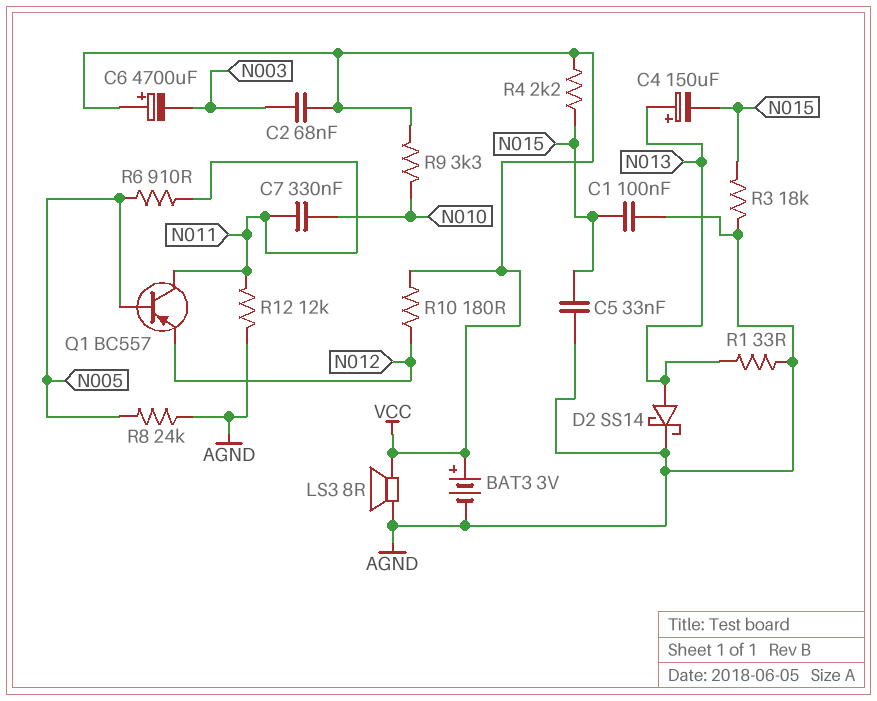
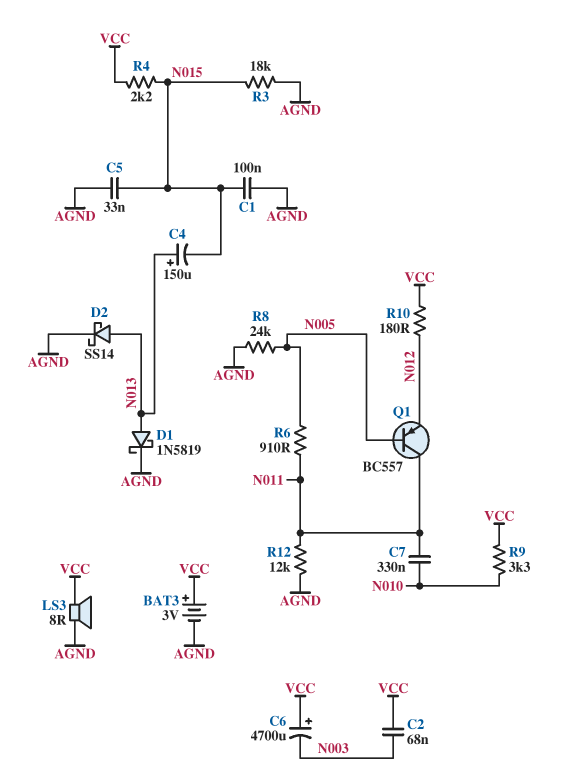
D1: none -> schottky 1N5819 (A N013, K AGND)
R1: 33 (AGND, N013) -> none

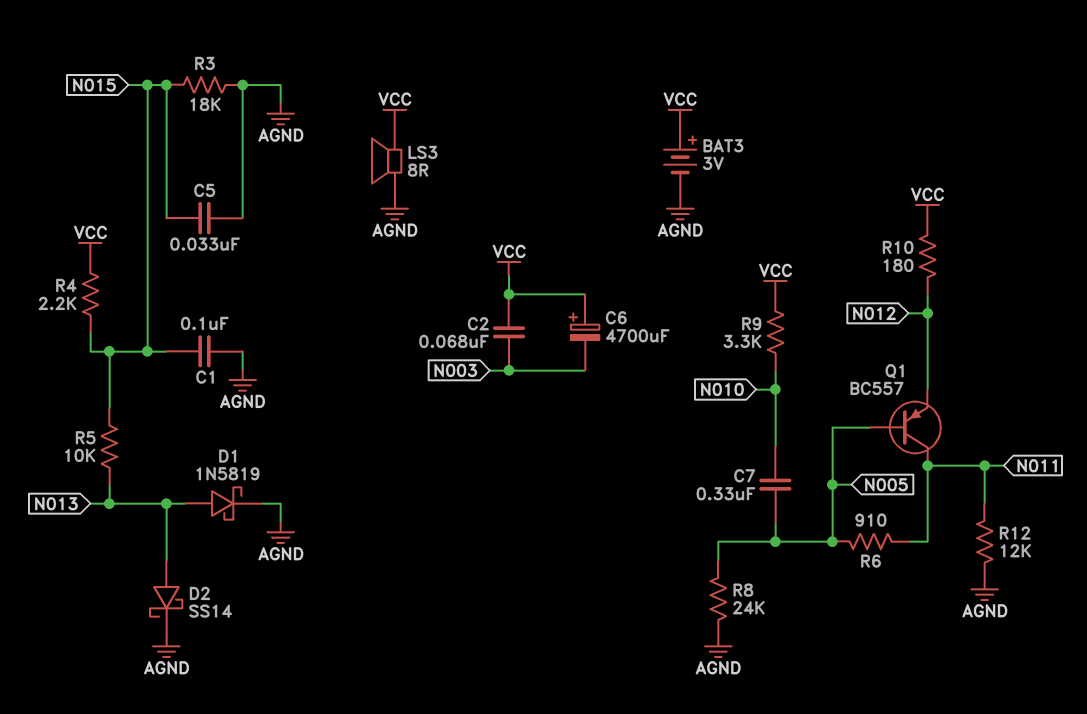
C4: 150uF (plus N013, minus N015) -> none
C7: 330nF (N010, N011) -> 330nF (N005, N010)
R5: none -> 10k (N013, N015)

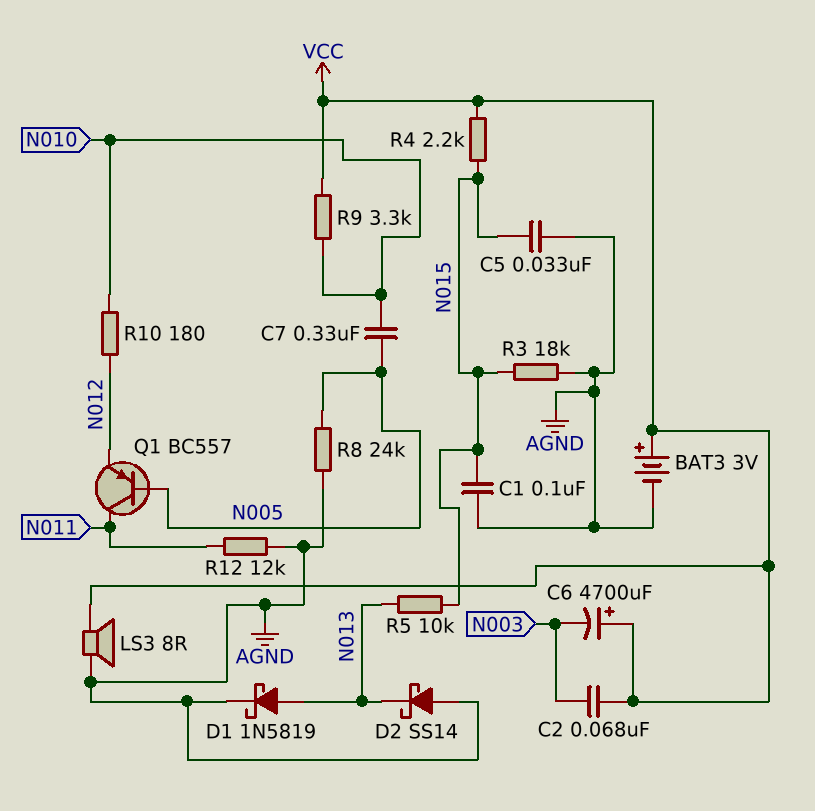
D2: schottky SS14 (A N013, K AGND) -> schottky SS14 (A AGND, K N013)
R6: 910 (N005, N011) -> none
R10: 180 (N012, VCC) -> 180 (N010, N012)

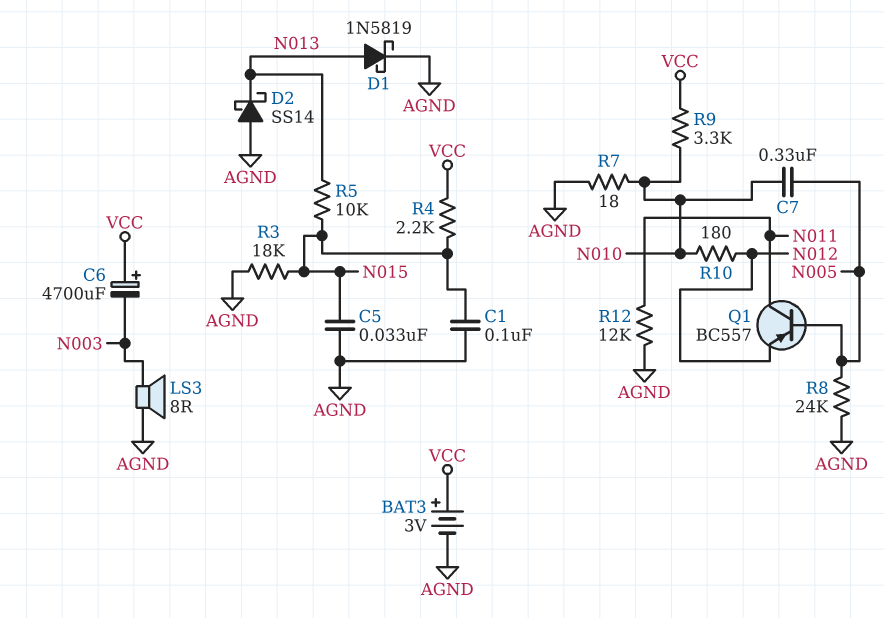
C2: 68nF (N003, VCC) -> none
LS3: speaker 8R (AGND, VCC) -> speaker 8R (AGND, N003)
R7: none -> 18 (AGND, N010)

